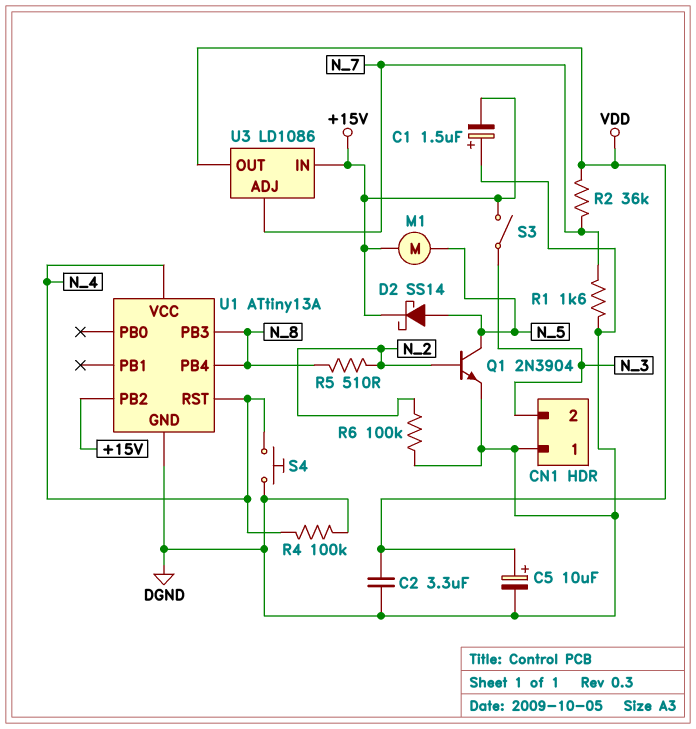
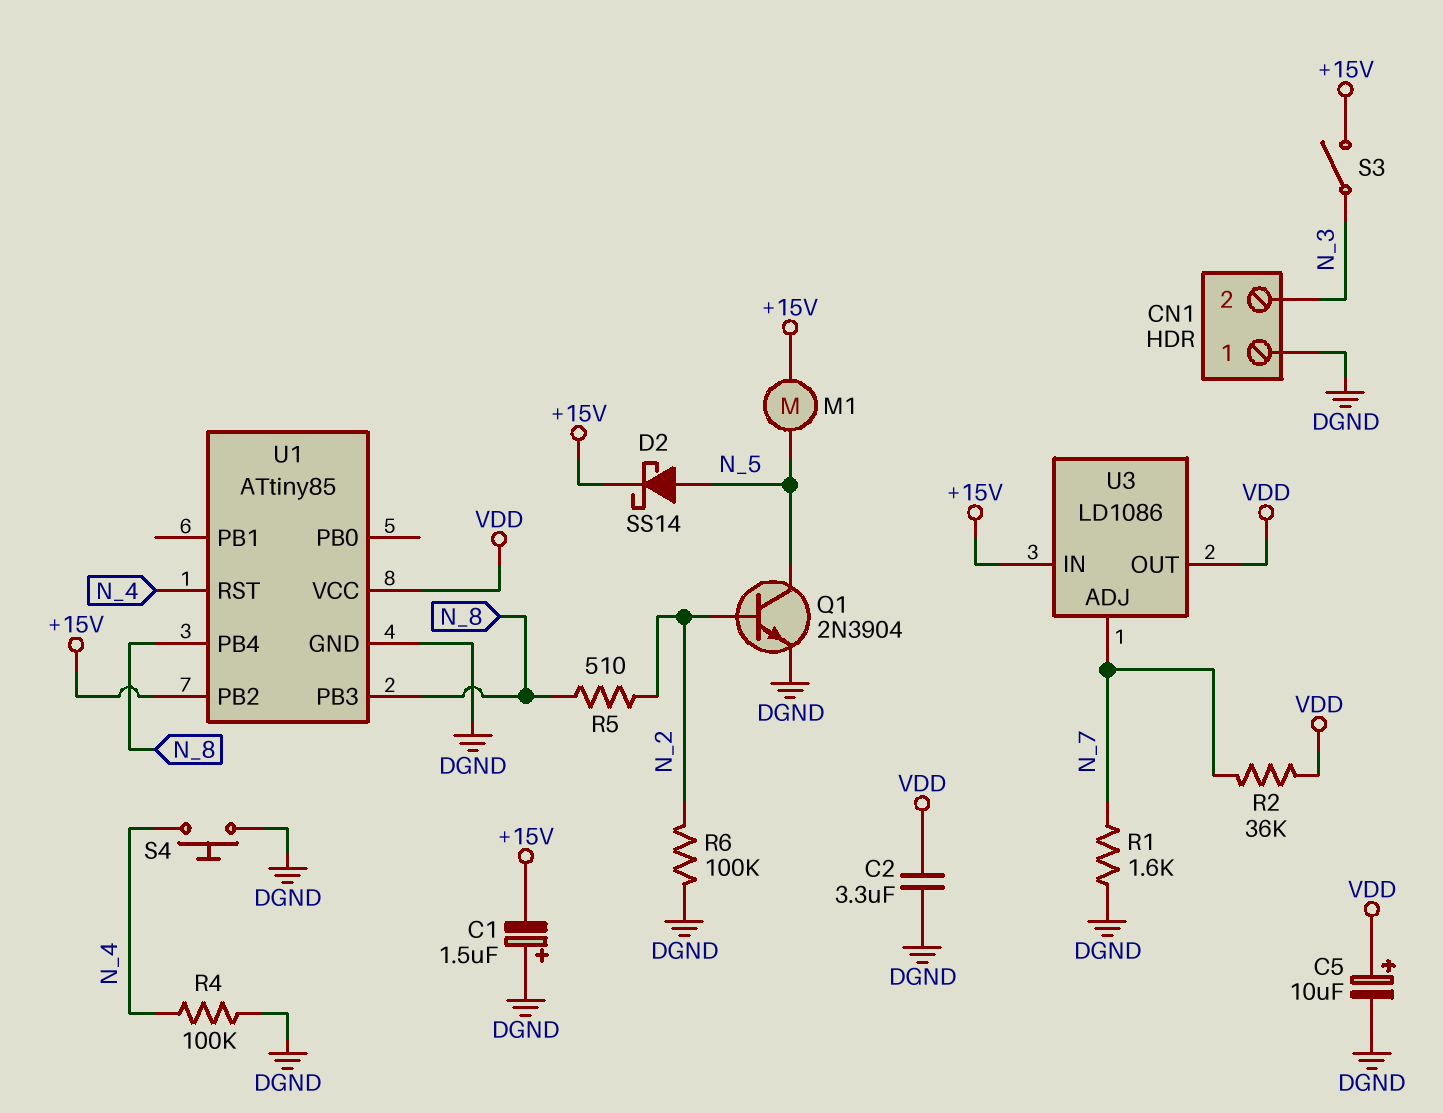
U1: ATtiny13A -> ATtiny85
U1 pin VCC: N_4 -> VDD

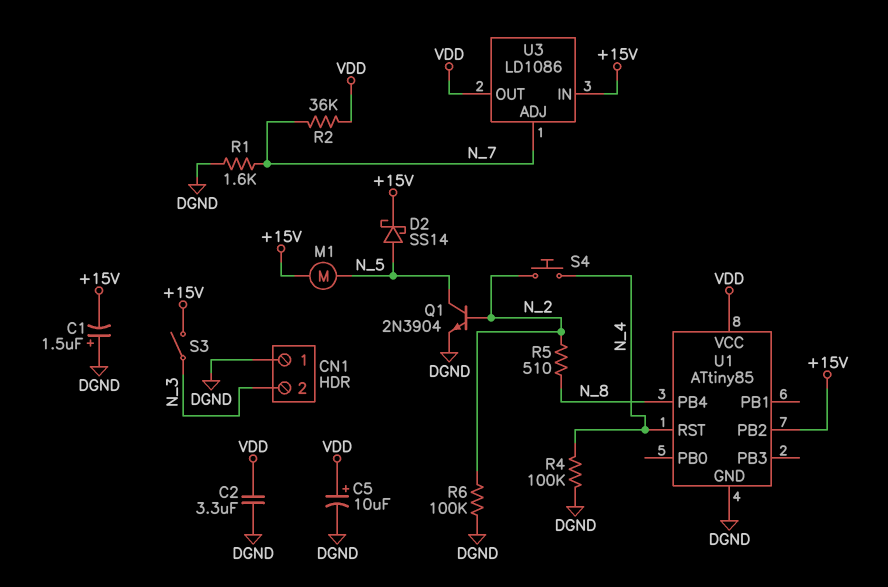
S4: button (DGND, N_4) -> button (N_2, N_4)
U1 pin PB3: N_8 -> none

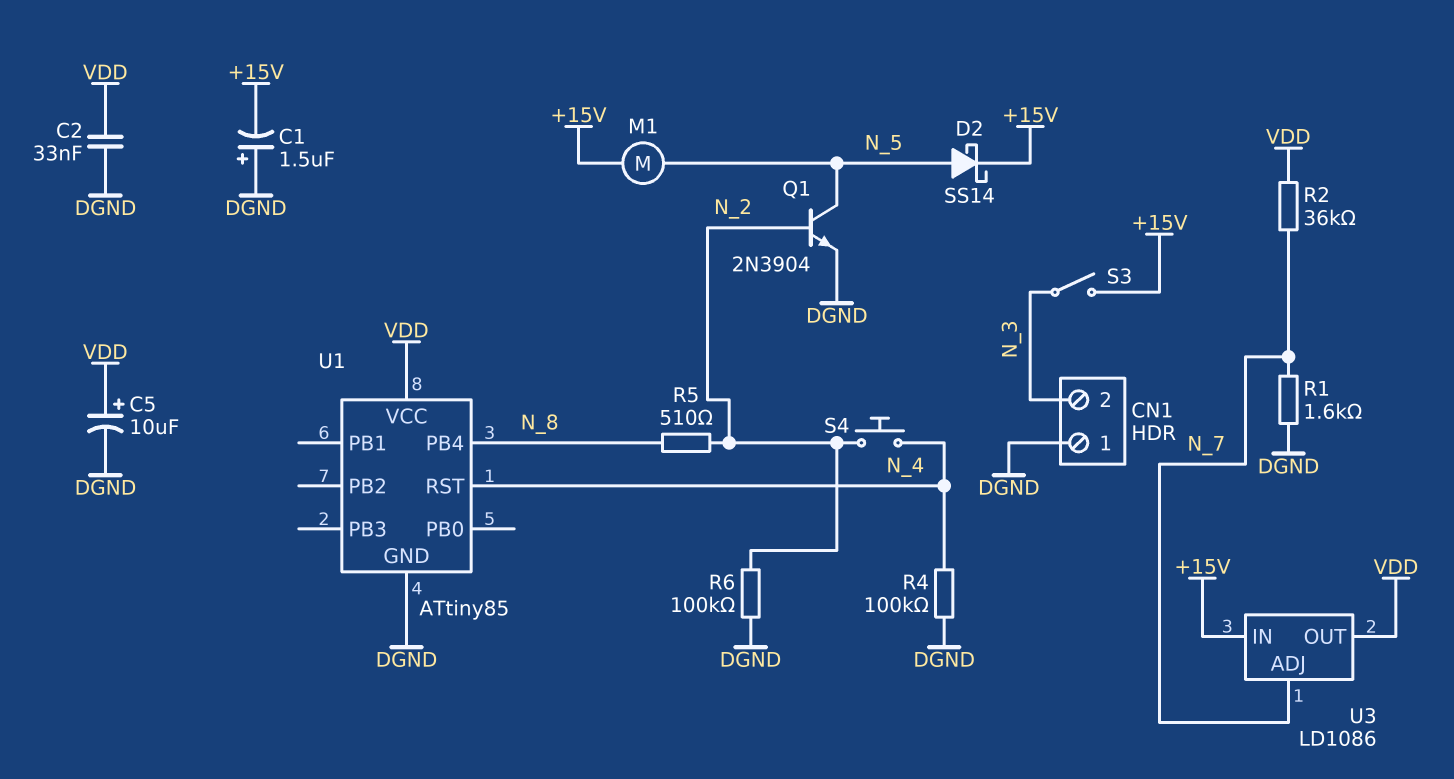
C2: 3.3uF (DGND, VDD) -> 33nF (DGND, VDD)
U1 pin PB2: +15V -> none

